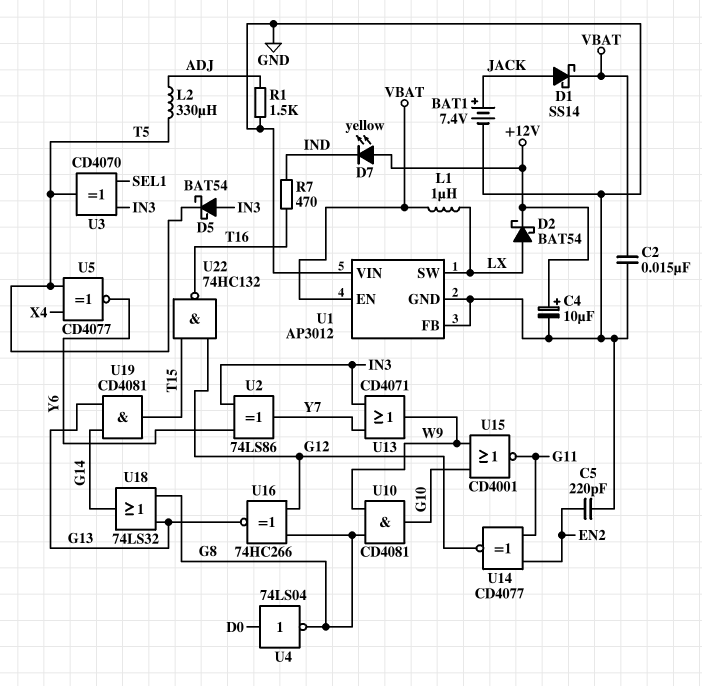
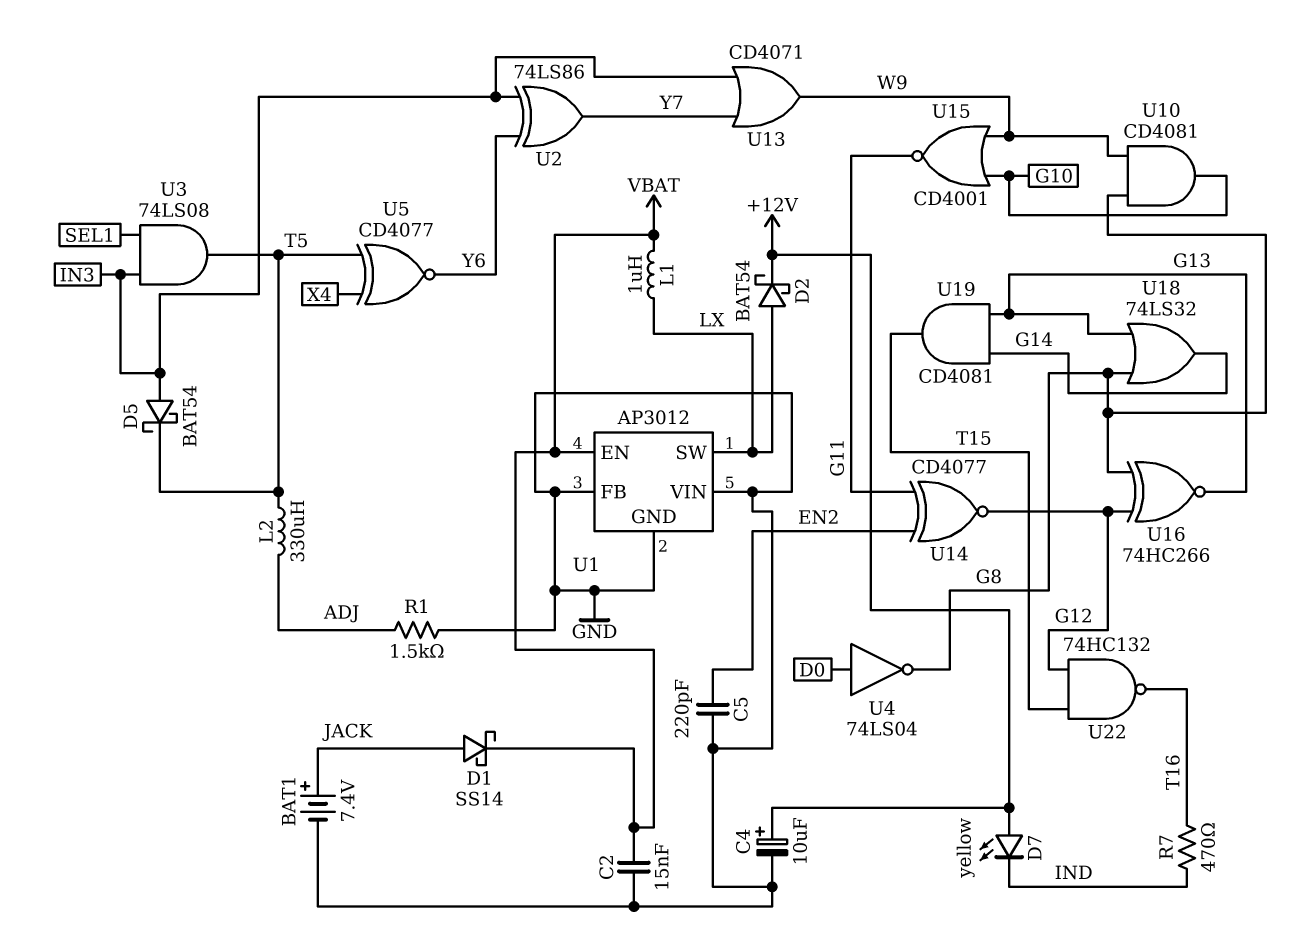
U3: XOR CD4070 (in IN3, in SEL1, out T5) -> AND 74LS08 (in IN3, in SEL1, out T5)

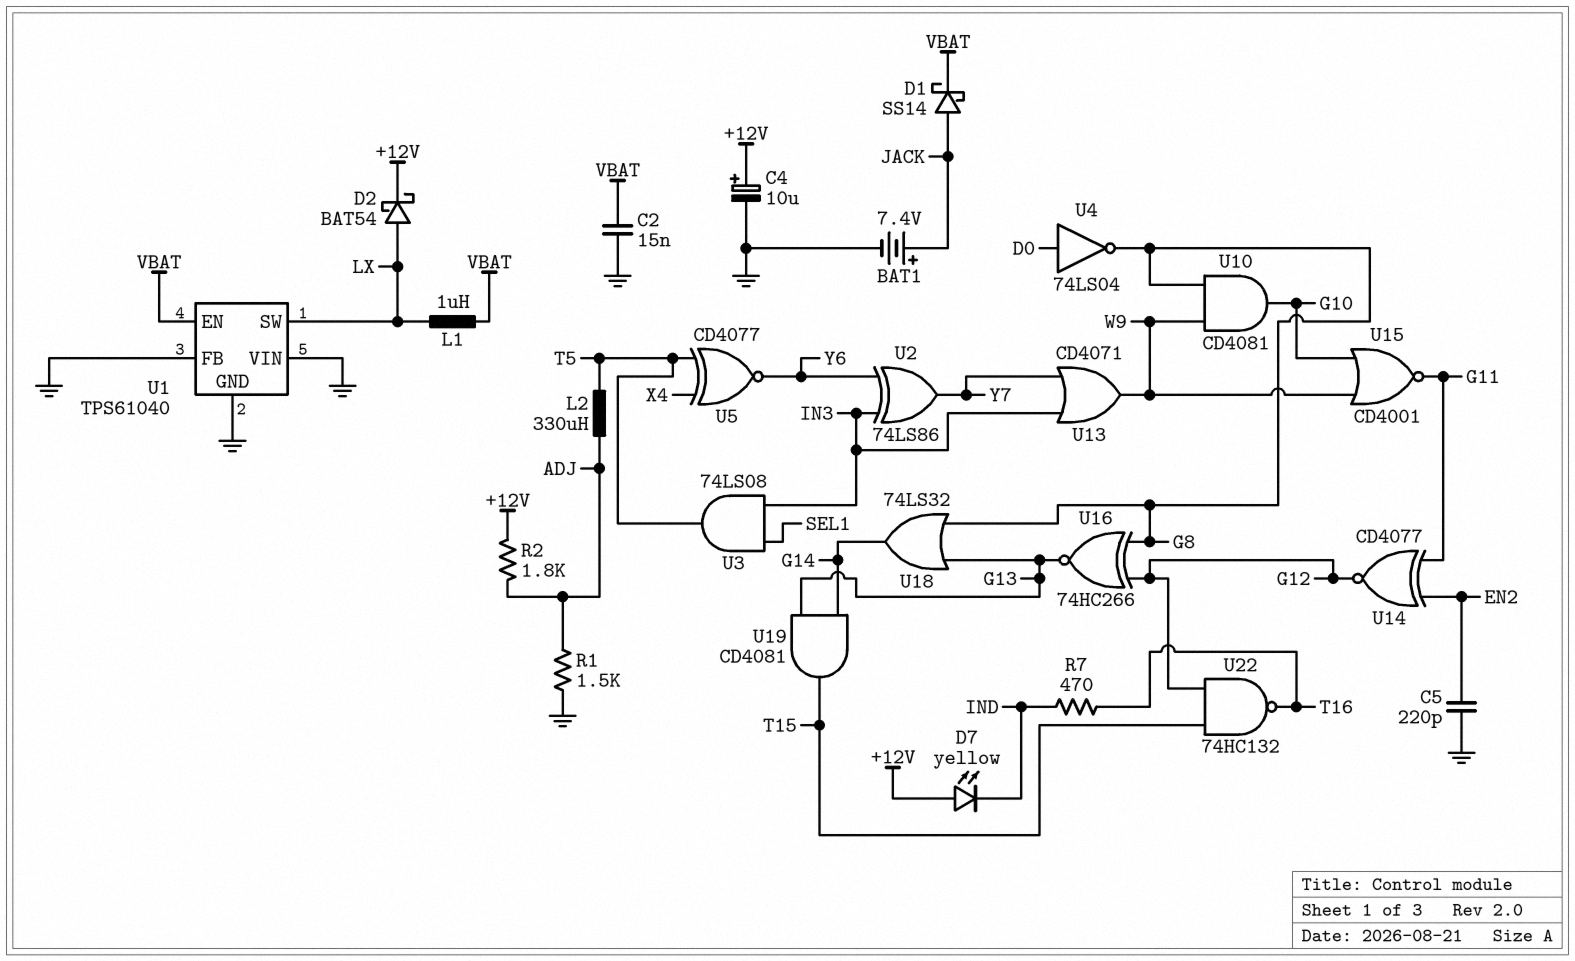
D5: schottky BAT54 (A IN3, K T5) -> none
R2: none -> 1.8k (+12V, ADJ)
U1: AP3012 -> TPS61040

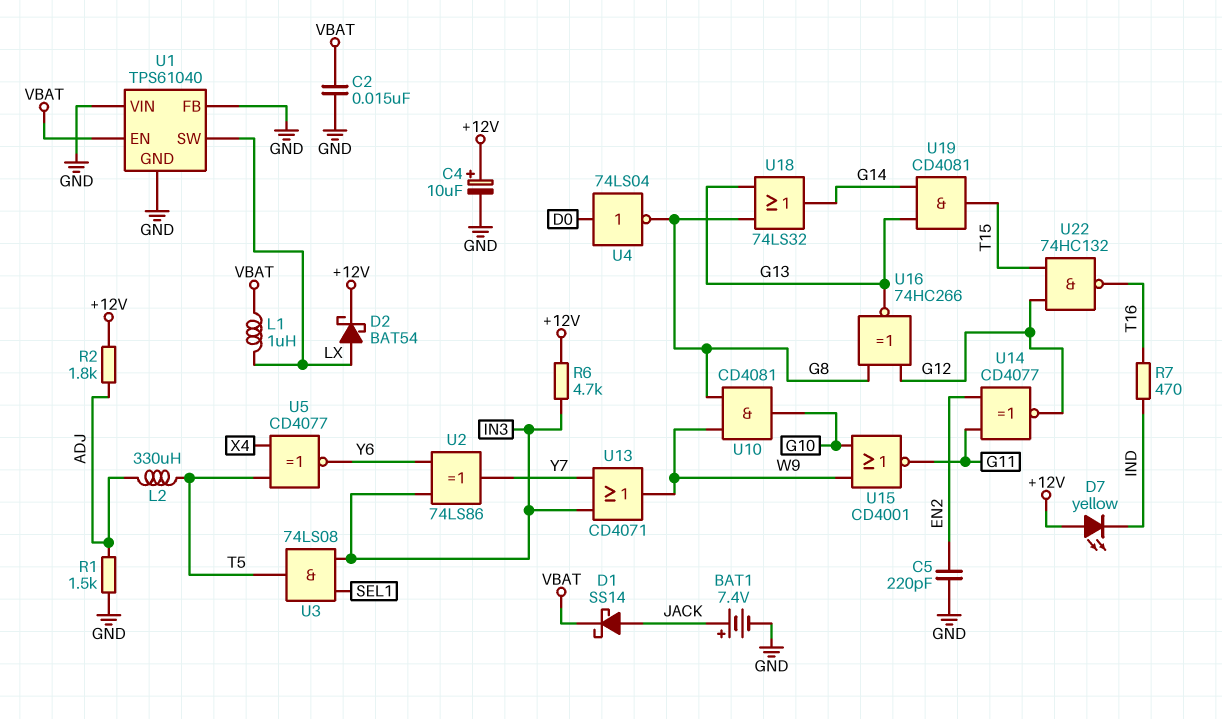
R6: none -> 4.7k (+12V, IN3)

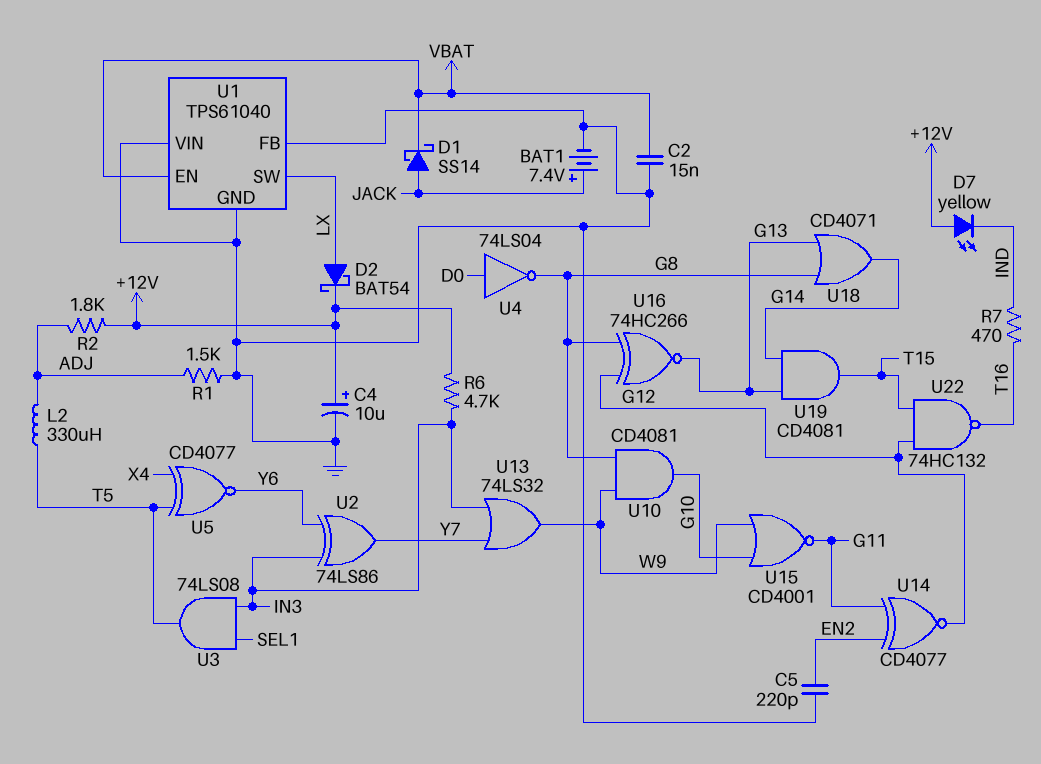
L1: 1uH (LX, VBAT) -> none
U13: OR CD4071 (in IN3, in Y7, out W9) -> OR 74LS32 (in IN3, in Y7, out W9)
U18: OR 74LS32 (in G8, in G13, out G14) -> OR CD4071 (in G8, in G13, out G14)

